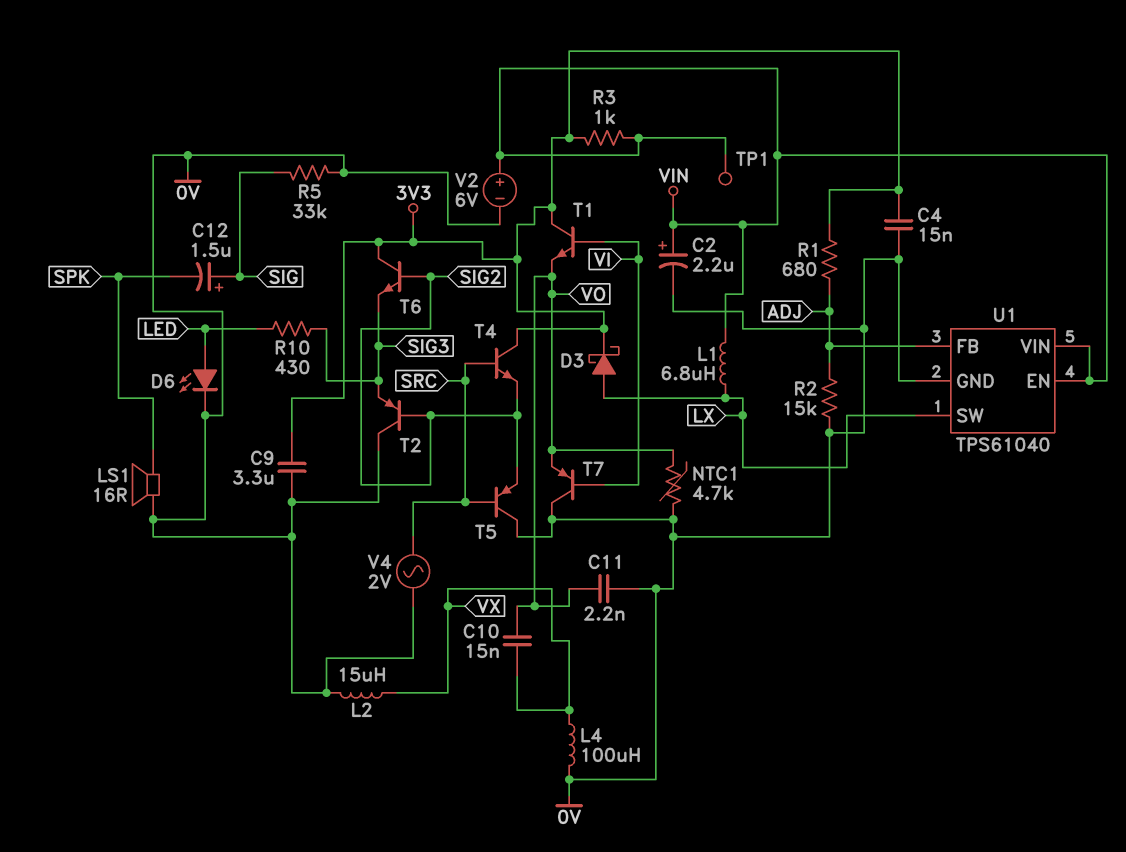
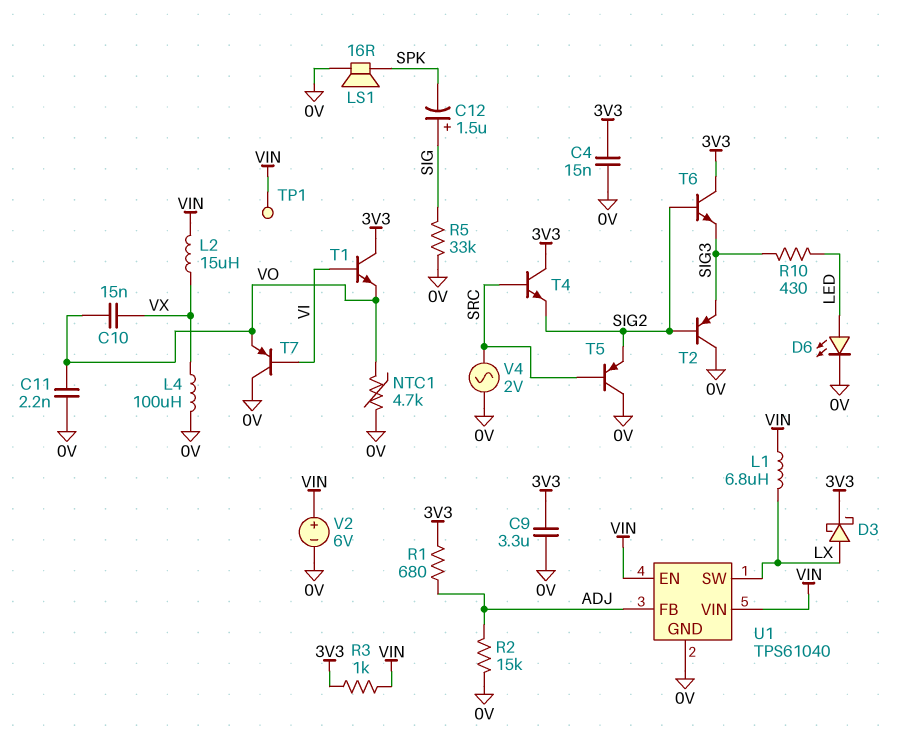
C2: 2.2uF (plus VIN, minus 0V) -> none
L2: 15uH (0V, VX) -> 15uH (VIN, VX)

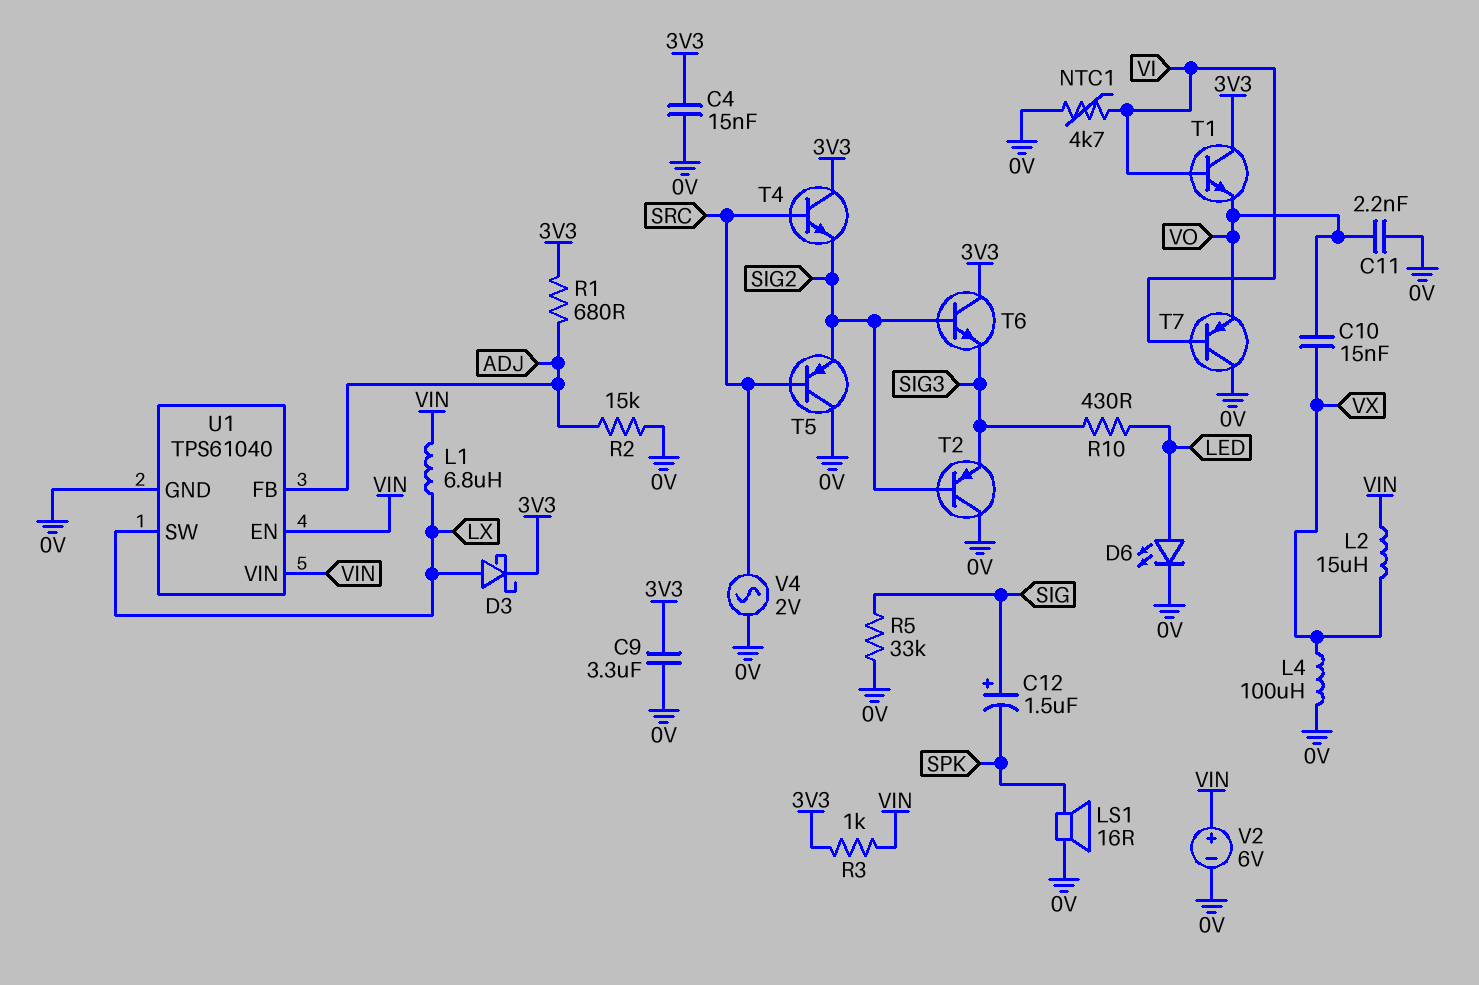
NTC1: 4.7k (0V, VO) -> 4.7k (0V, VI)
TP1: test point (VIN) -> none

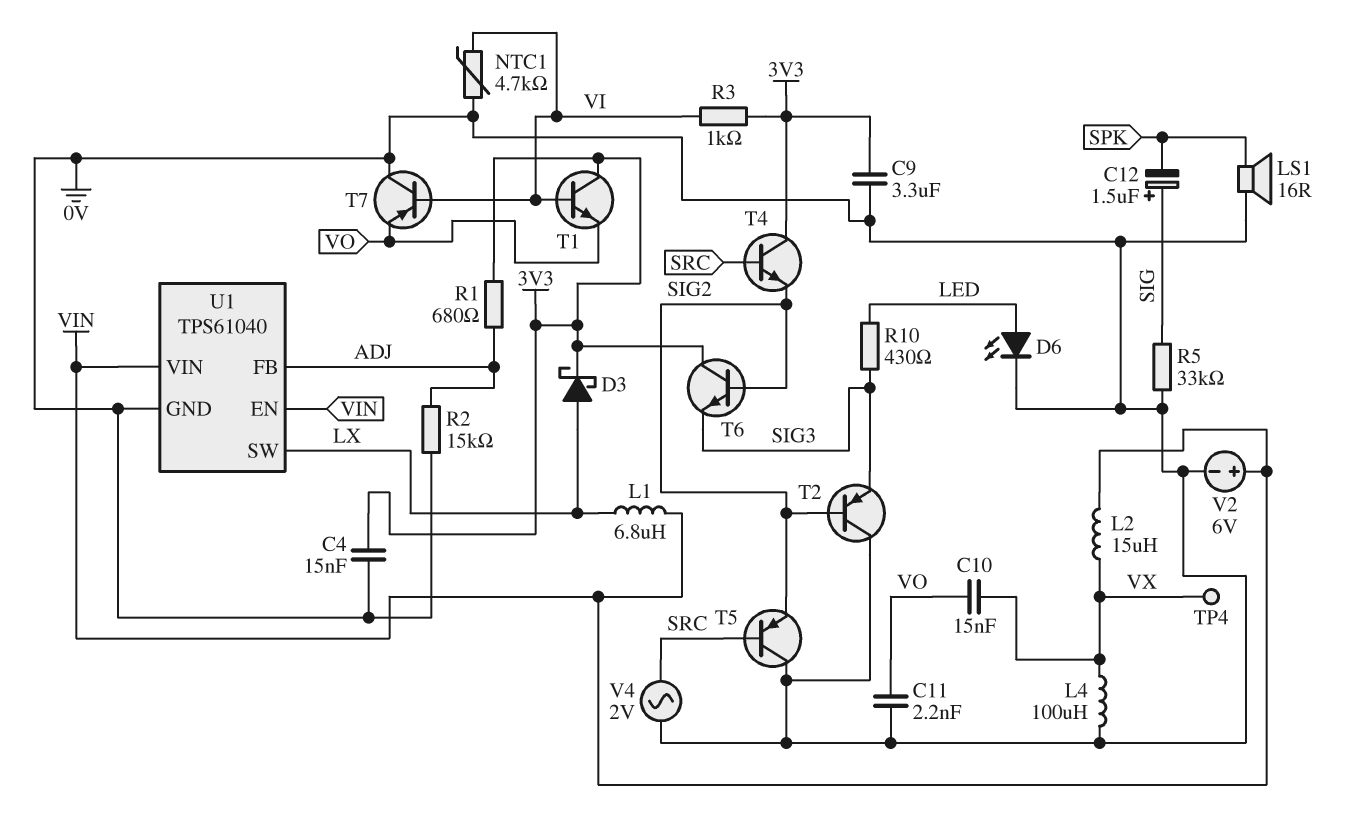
R3: 1k (3V3, VIN) -> 1k (3V3, VI)
TP4: none -> test point (VX)

